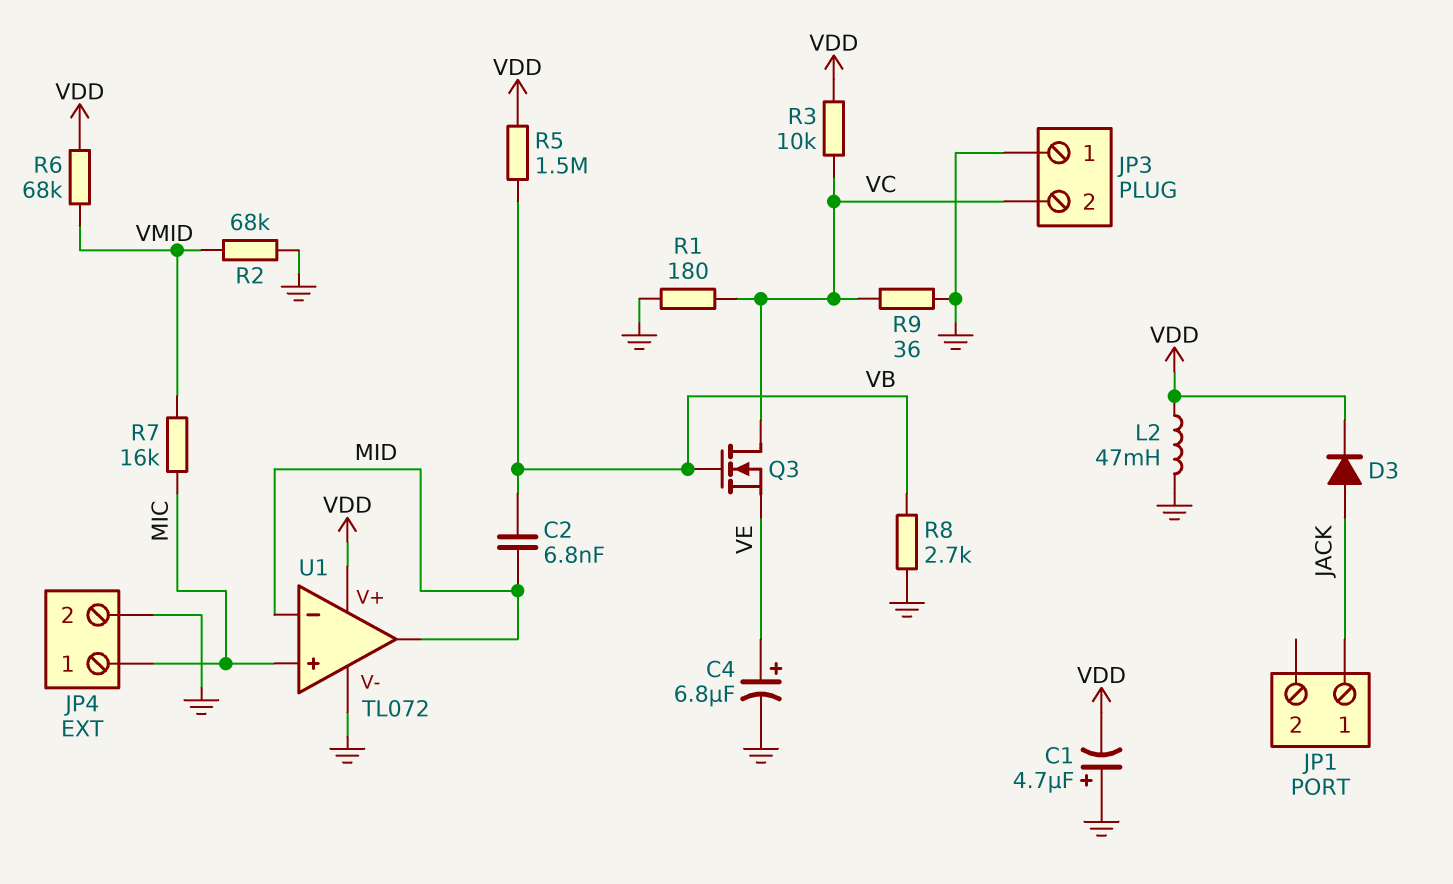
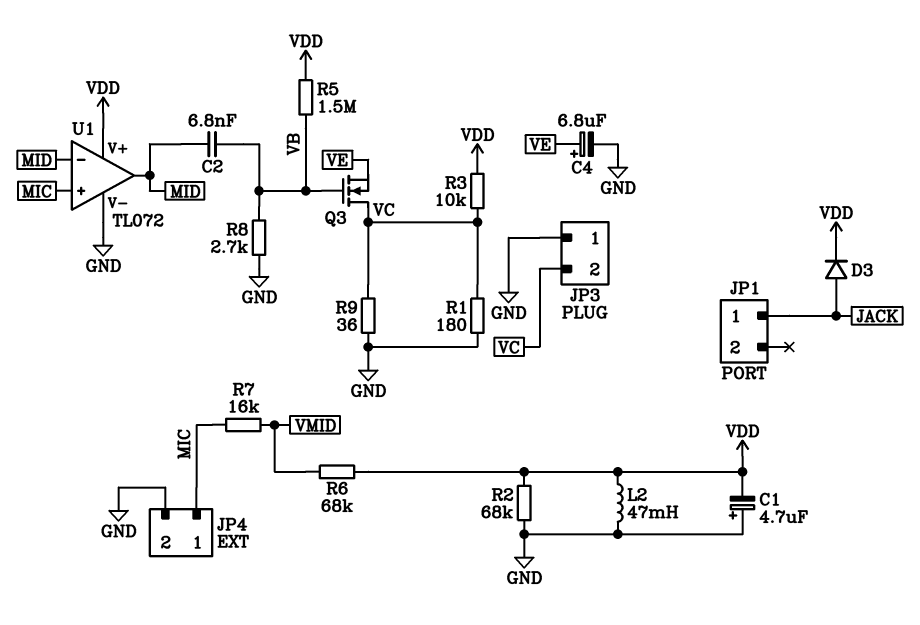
R2: 68k (GND, VMID) -> 68k (GND, VDD)

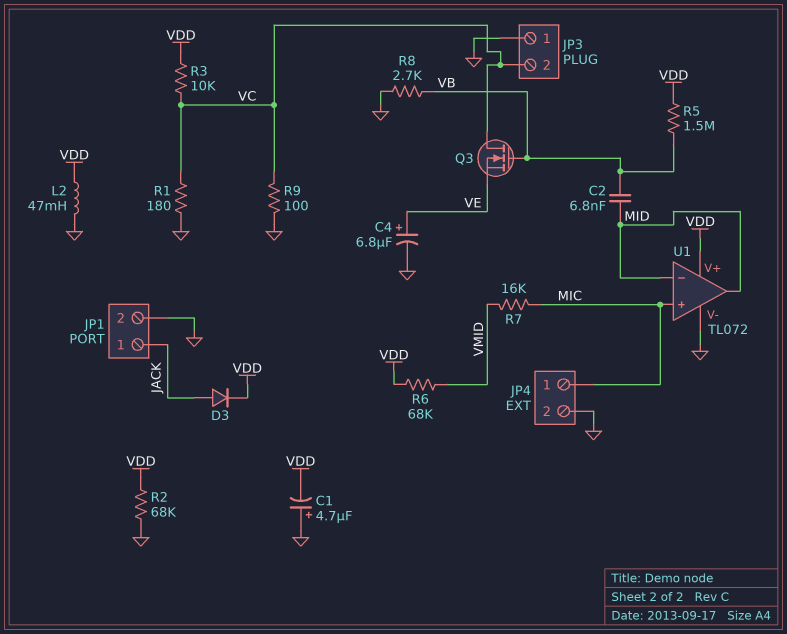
JP1 pin 2: none -> GND
R9: 36 (GND, VC) -> 100 (GND, VC)

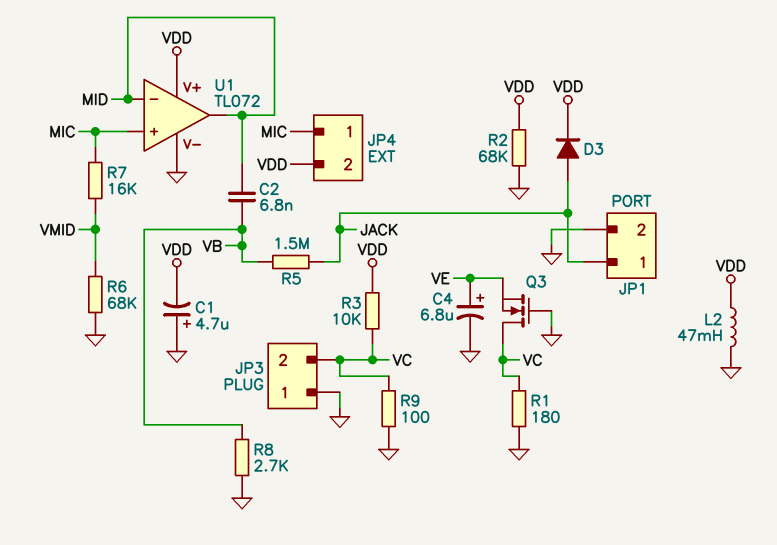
JP4 pin 2: GND -> VDD
Q3: NMOS (G VB, D VC, S VE) -> NMOS (G GND, D VC, S VE)
R5: 1.5M (VB, VDD) -> 1.5M (JACK, VB)
R6: 68k (VDD, VMID) -> 68k (GND, VMID)

